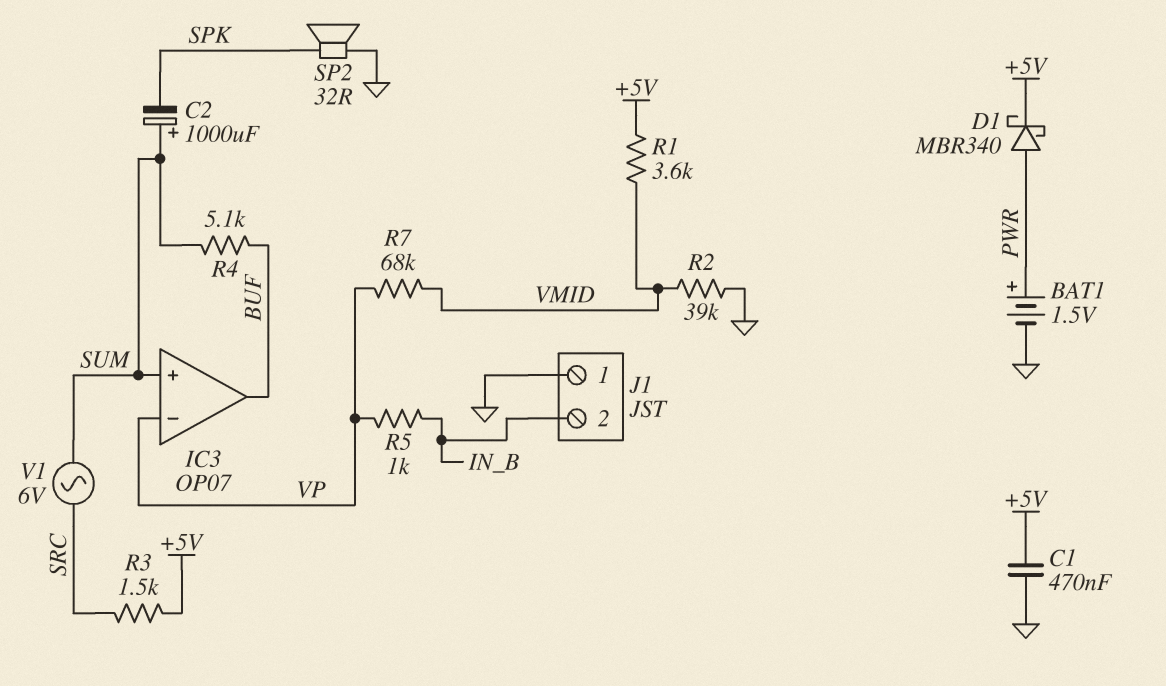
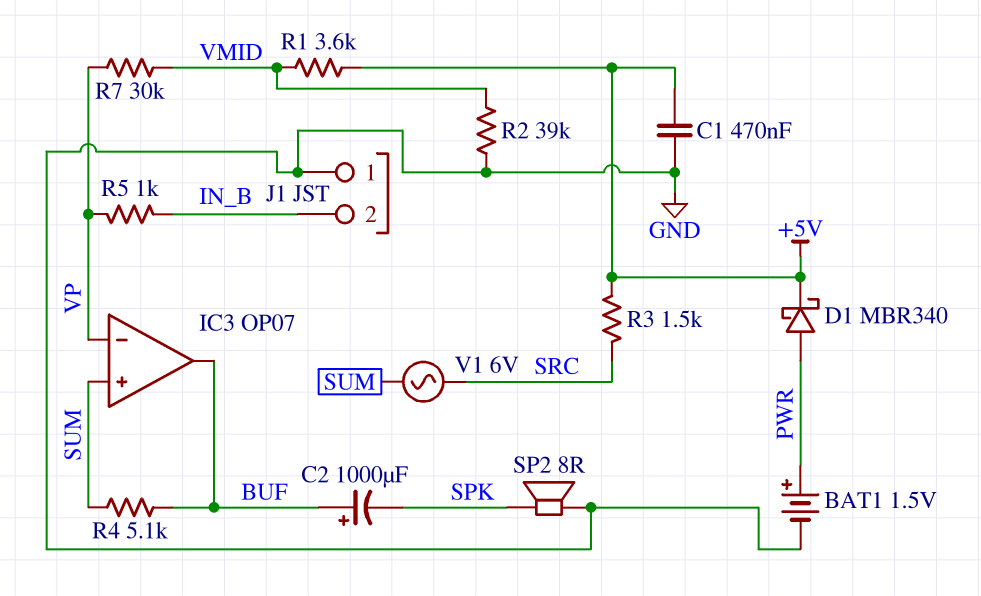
C2: 1000uF (plus SUM, minus SPK) -> 1000uF (plus BUF, minus SPK)
R7: 68k (VMID, VP) -> 30k (VMID, VP)
SP2: speaker 32R (GND, SPK) -> speaker 8R (GND, SPK)

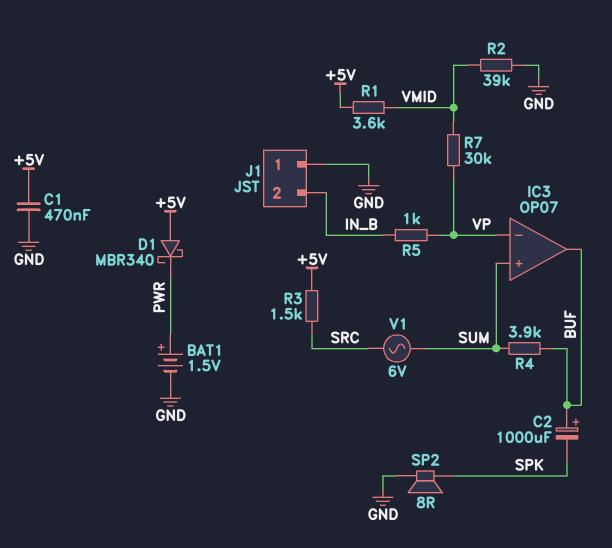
D1: schottky MBR340 (A PWR, K +5V) -> schottky MBR340 (A +5V, K PWR)
R4: 5.1k (BUF, SUM) -> 3.9k (BUF, SUM)

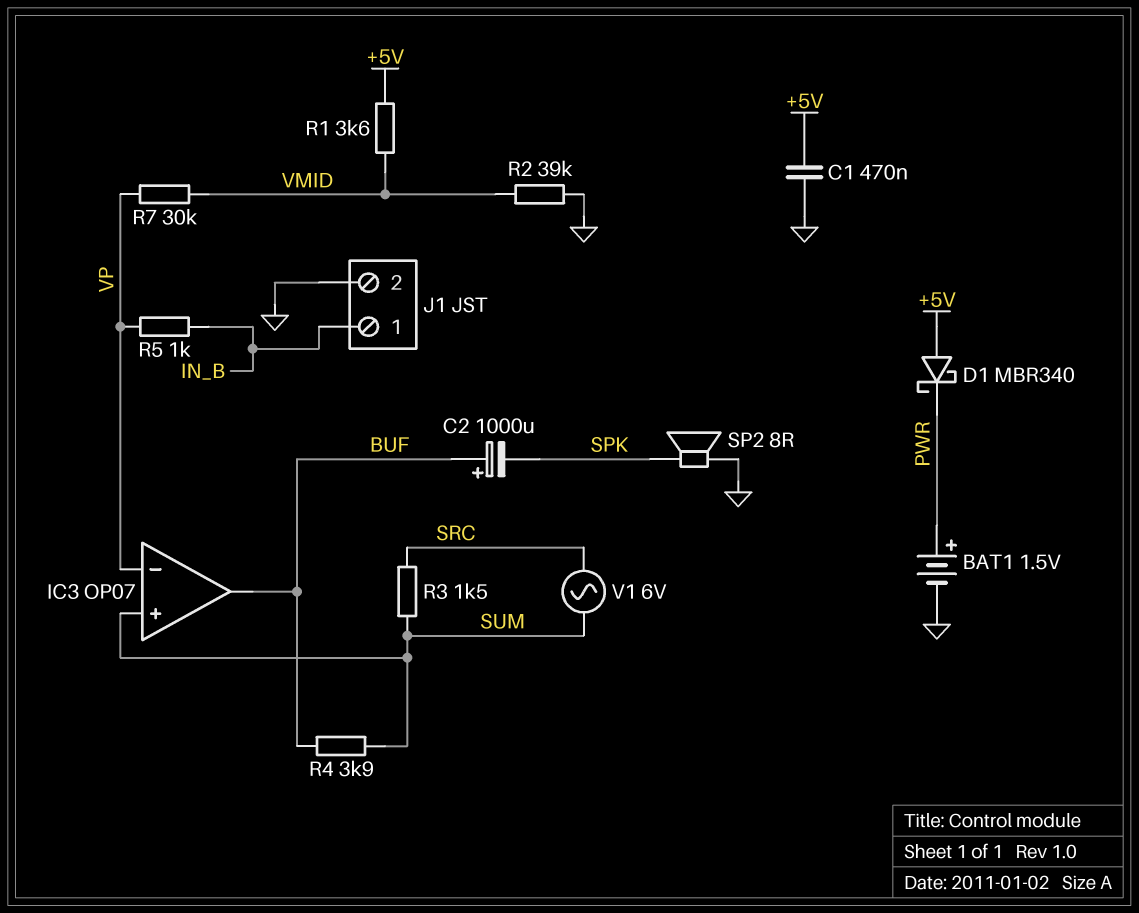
J1 pin 1: GND -> IN_B
J1 pin 2: IN_B -> GND
R3: 1.5k (+5V, SRC) -> 1.5k (SRC, SUM)

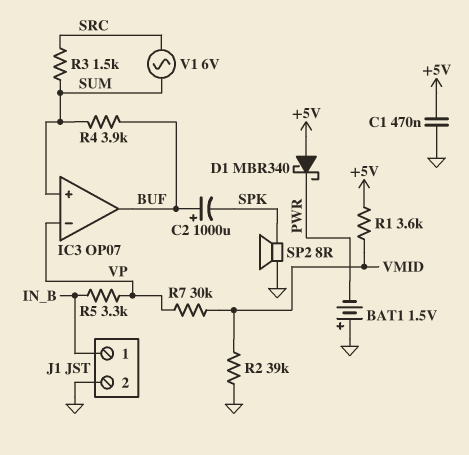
BAT1: 1.5V (plus PWR, minus GND) -> 1.5V (plus GND, minus PWR)
R5: 1k (IN_B, VP) -> 3.3k (IN_B, VP)

